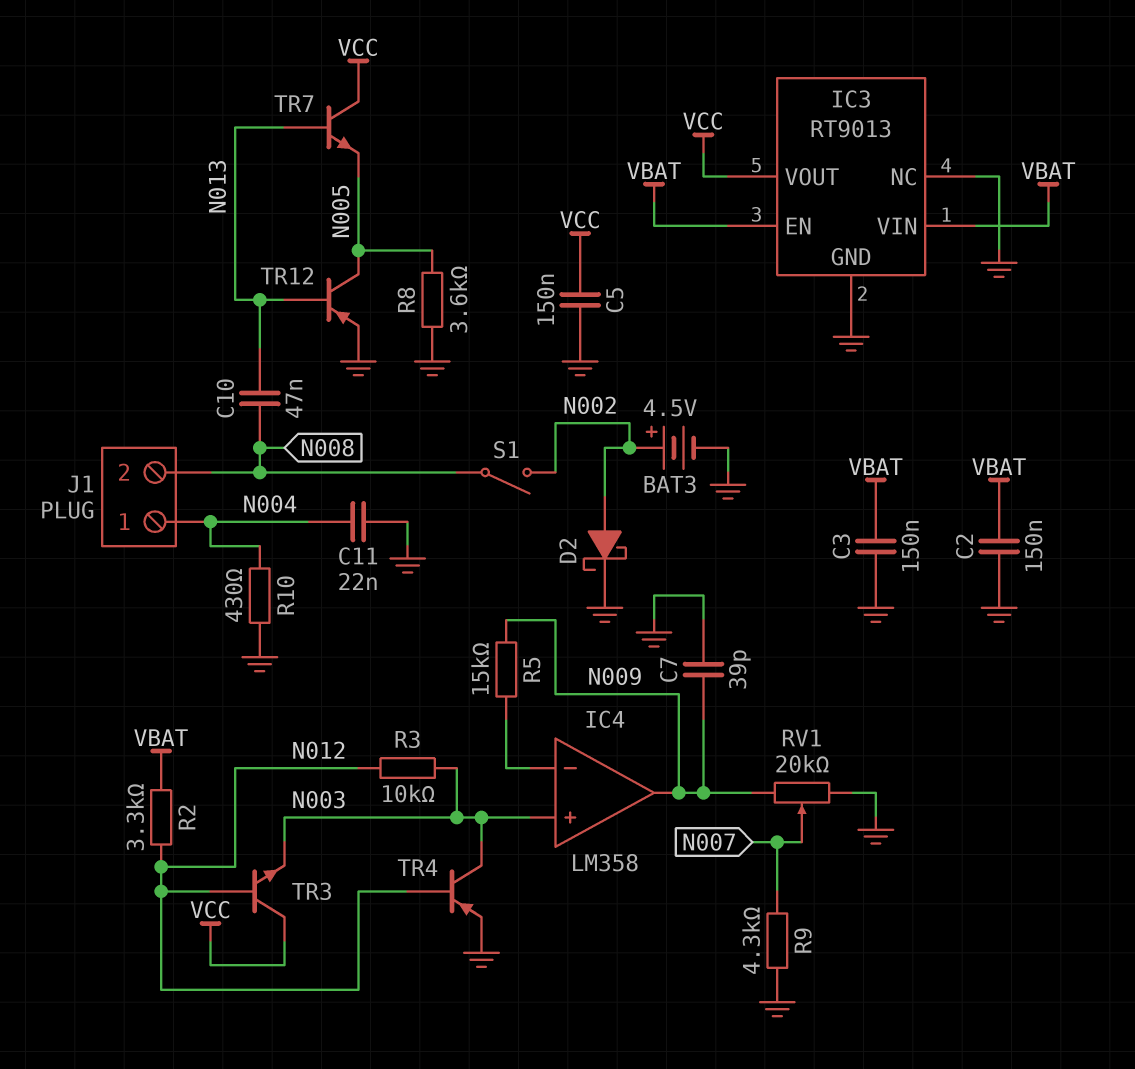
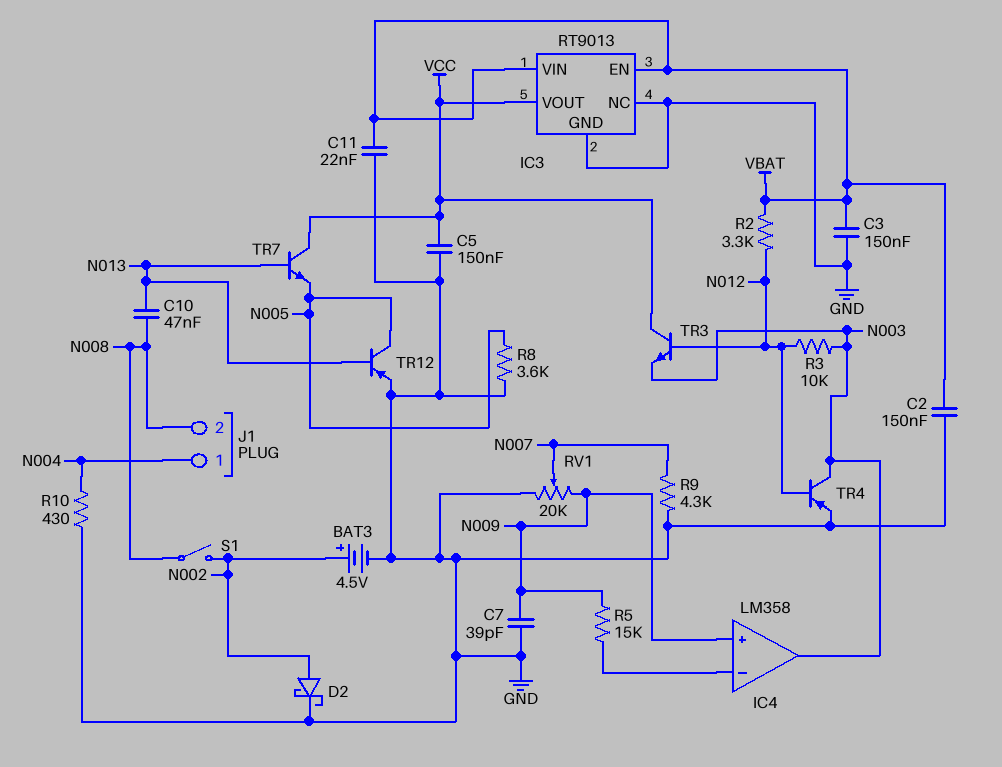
C11: 22nF (GND, N004) -> 22nF (GND, VBAT)
IC4 pin in+: N003 -> N009
IC4 pin out: N009 -> N003

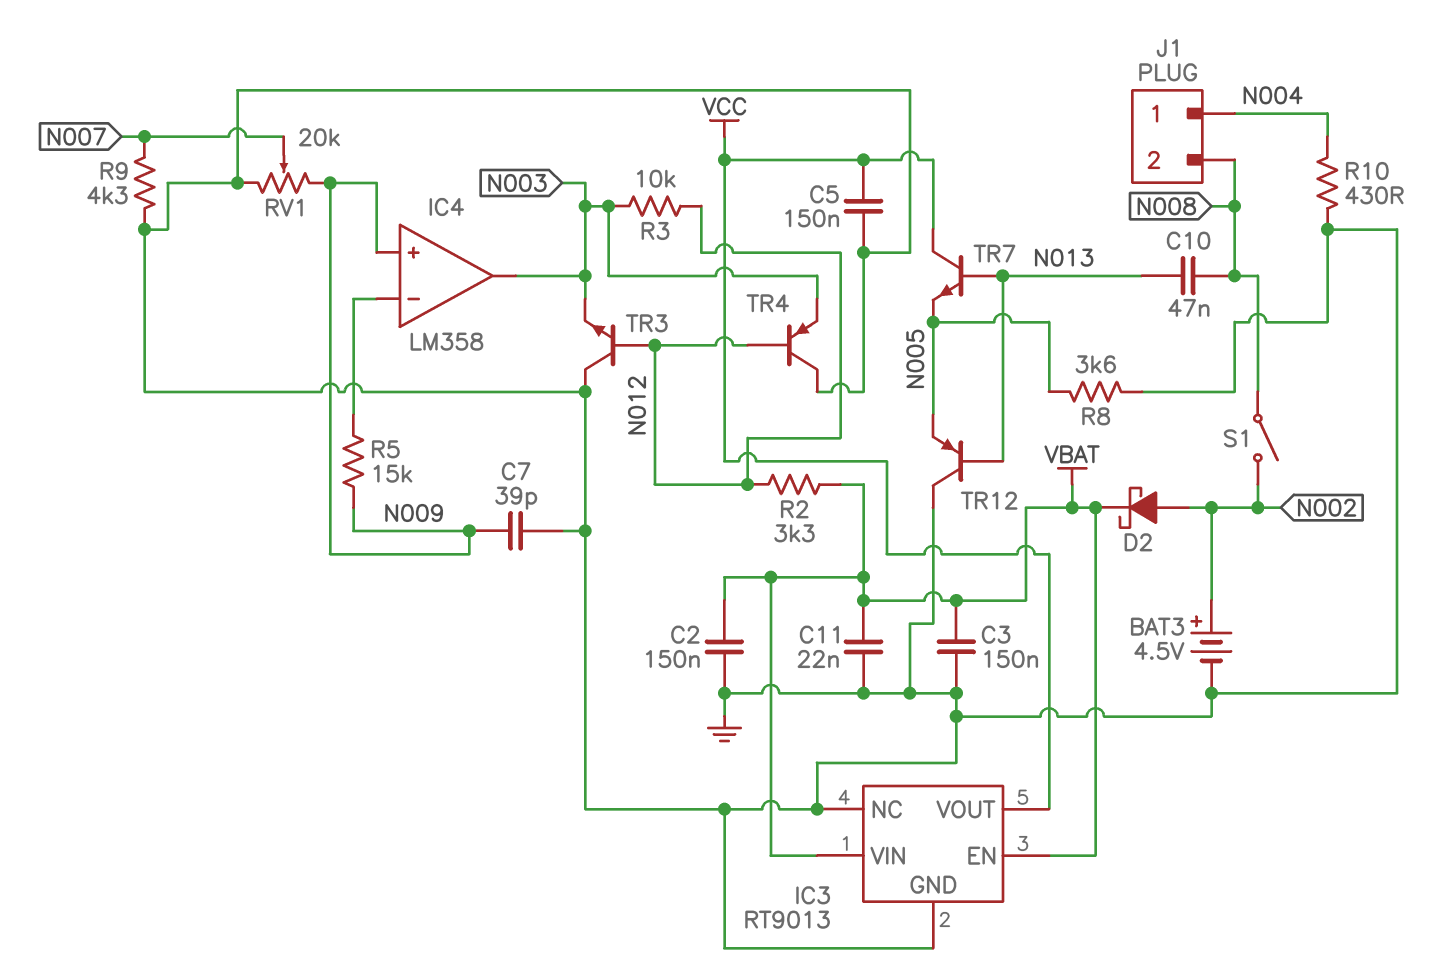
D2: schottky (A N002, K GND) -> schottky (A N002, K VBAT)
TR3: NPN (B N012, C VCC, E N003) -> NPN (B N012, C GND, E N003)
TR4: PNP (B N012, C N003, E GND) -> PNP (B N012, C GND, E N003)
TR12: PNP (B N013, C N005, E GND) -> PNP (B N013, C GND, E N005)

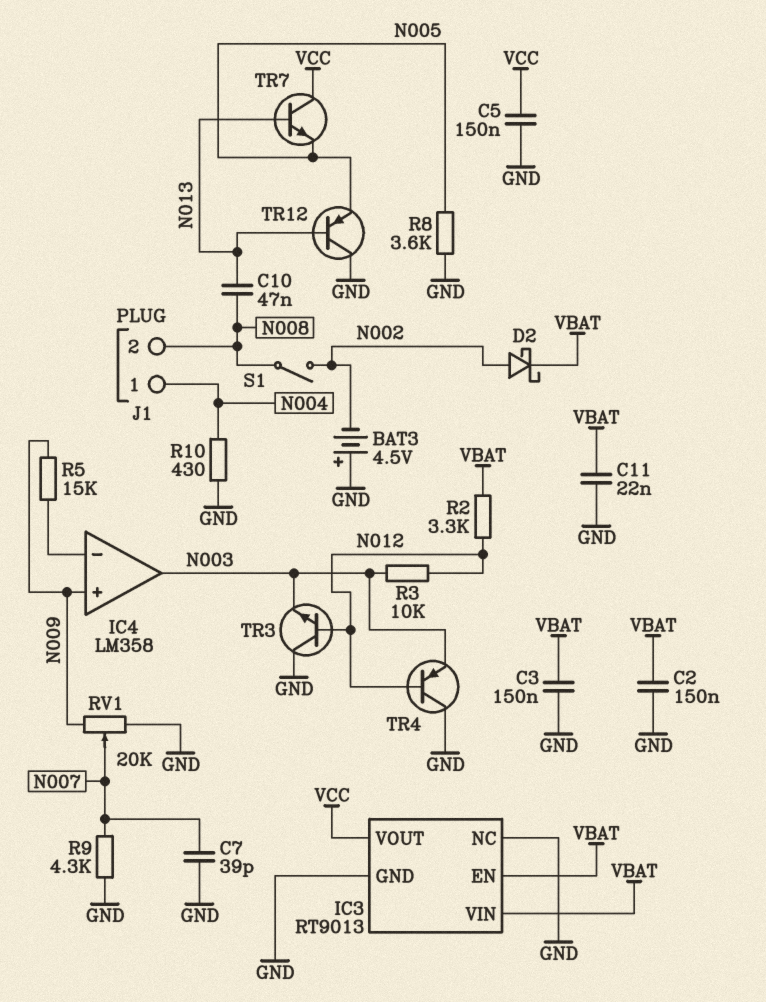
BAT3: 4.5V (plus N002, minus GND) -> 4.5V (plus GND, minus N002)
C7: 39pF (GND, N009) -> 39pF (GND, N007)

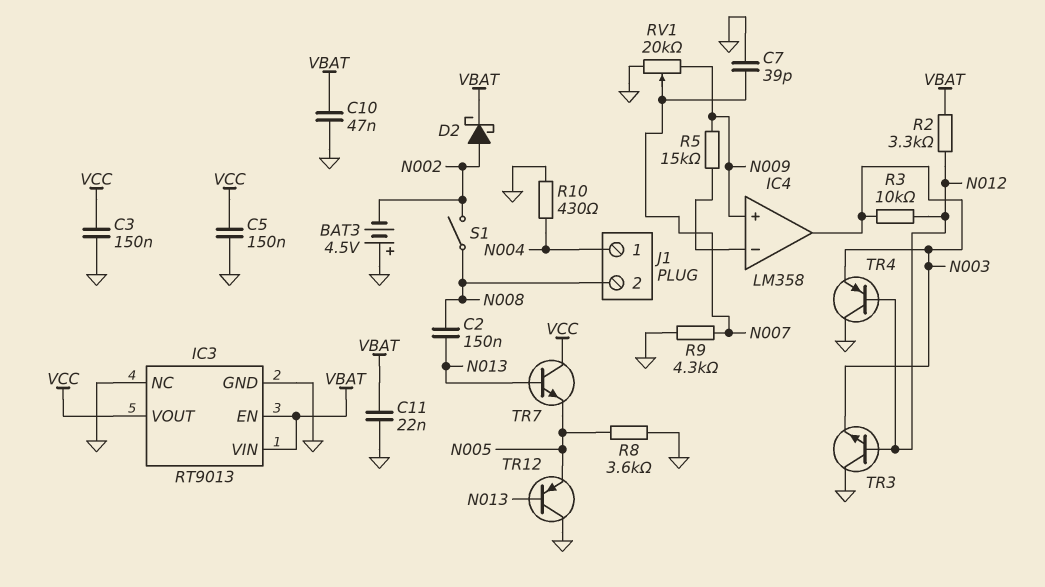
C2: 150nF (GND, VBAT) -> 150nF (N008, N013)
C3: 150nF (GND, VBAT) -> 150nF (GND, VCC)
C10: 47nF (N008, N013) -> 47nF (GND, VBAT)

